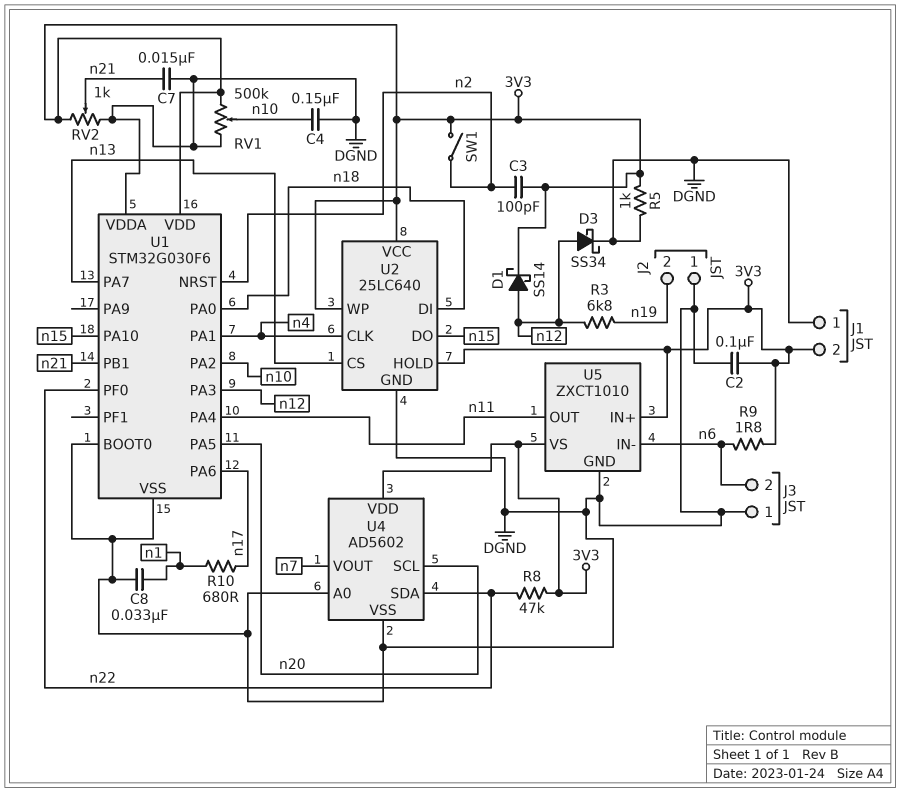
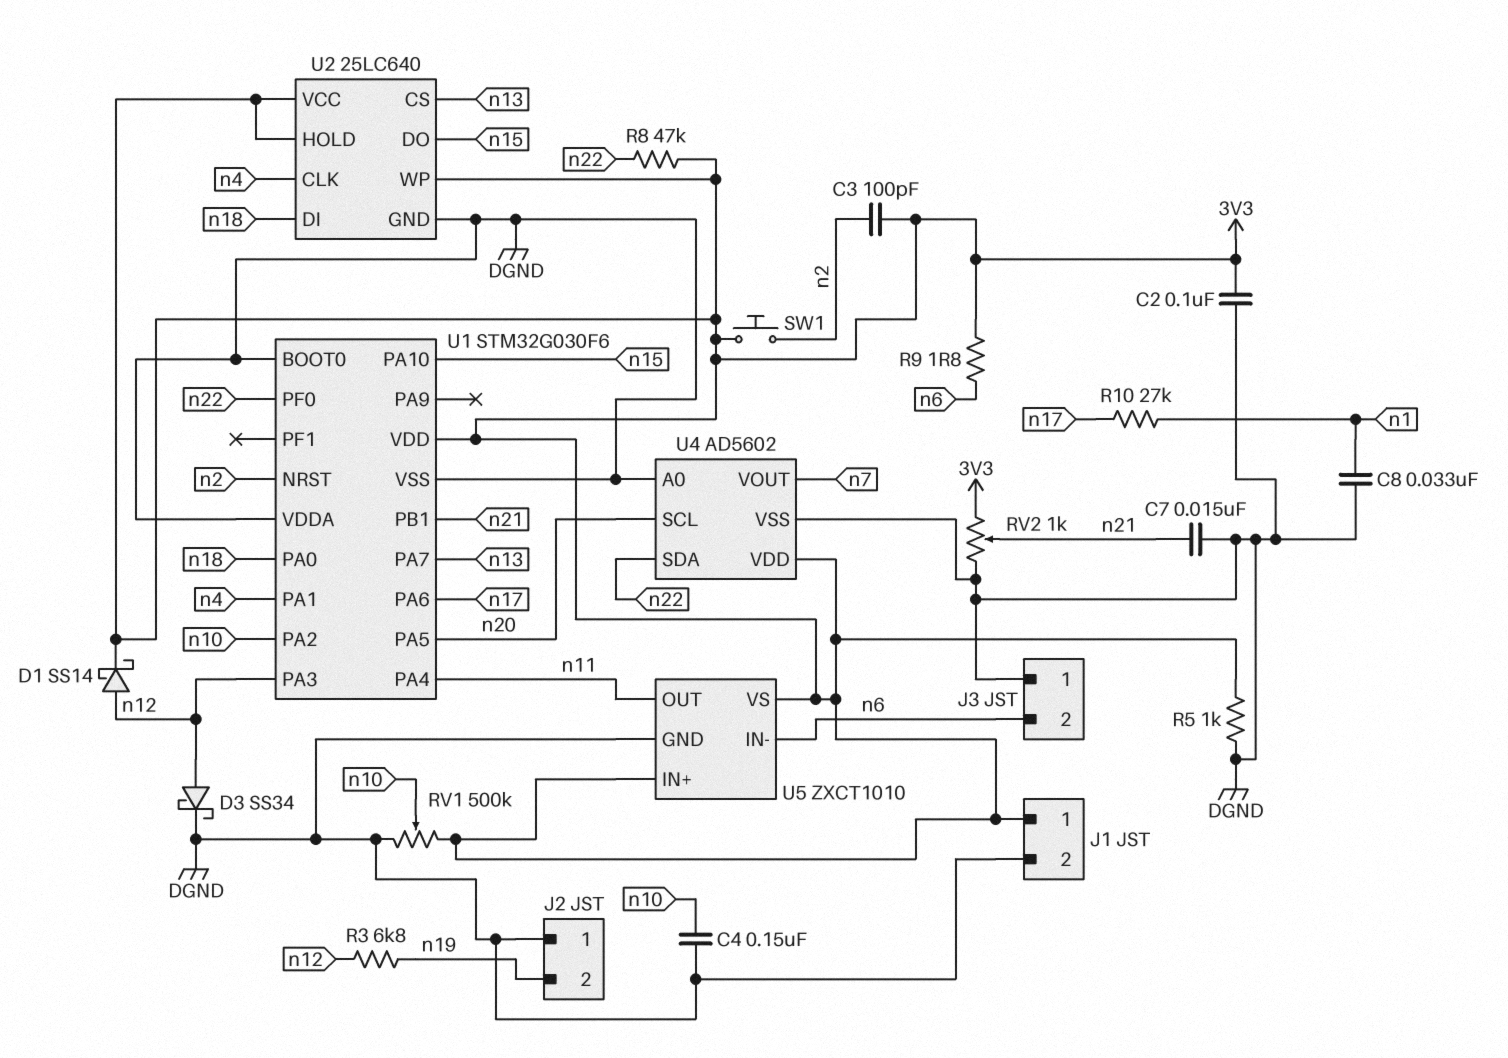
J1 pin 1: DGND -> 3V3
J1 pin 2: 3V3 -> DGND
R10: 680 (n1, n17) -> 27k (n1, n17)
SW1: switch (3V3, n2) -> button (3V3, n2)

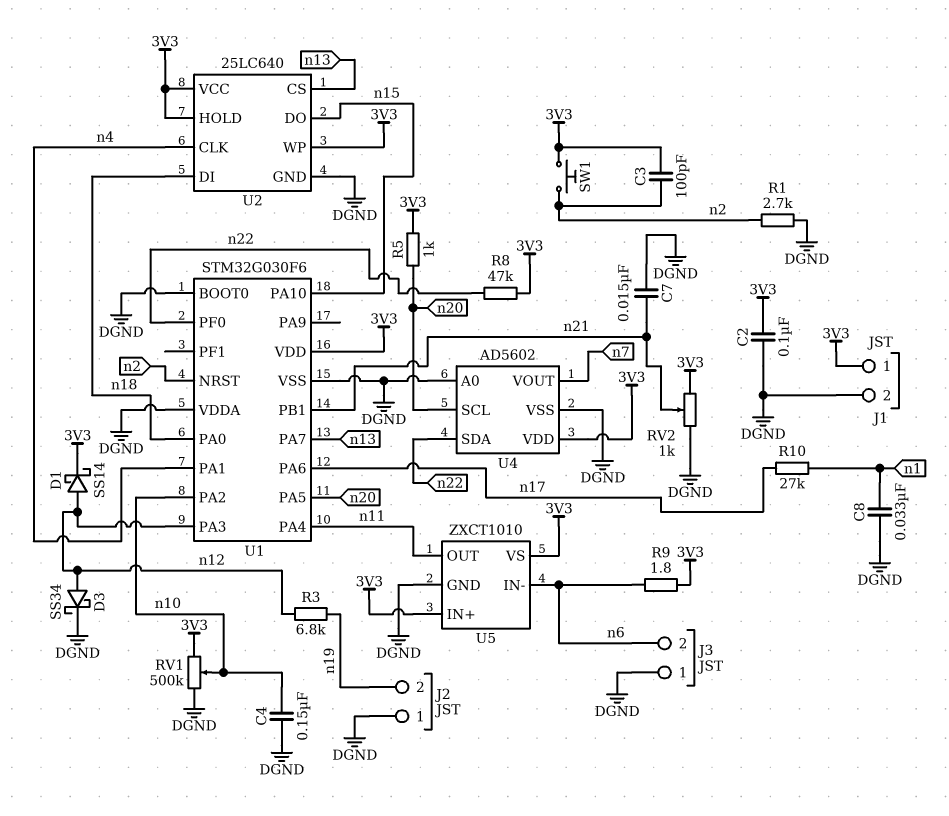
R1: none -> 2.7k (DGND, n2)
R5: 1k (3V3, DGND) -> 1k (3V3, n20)

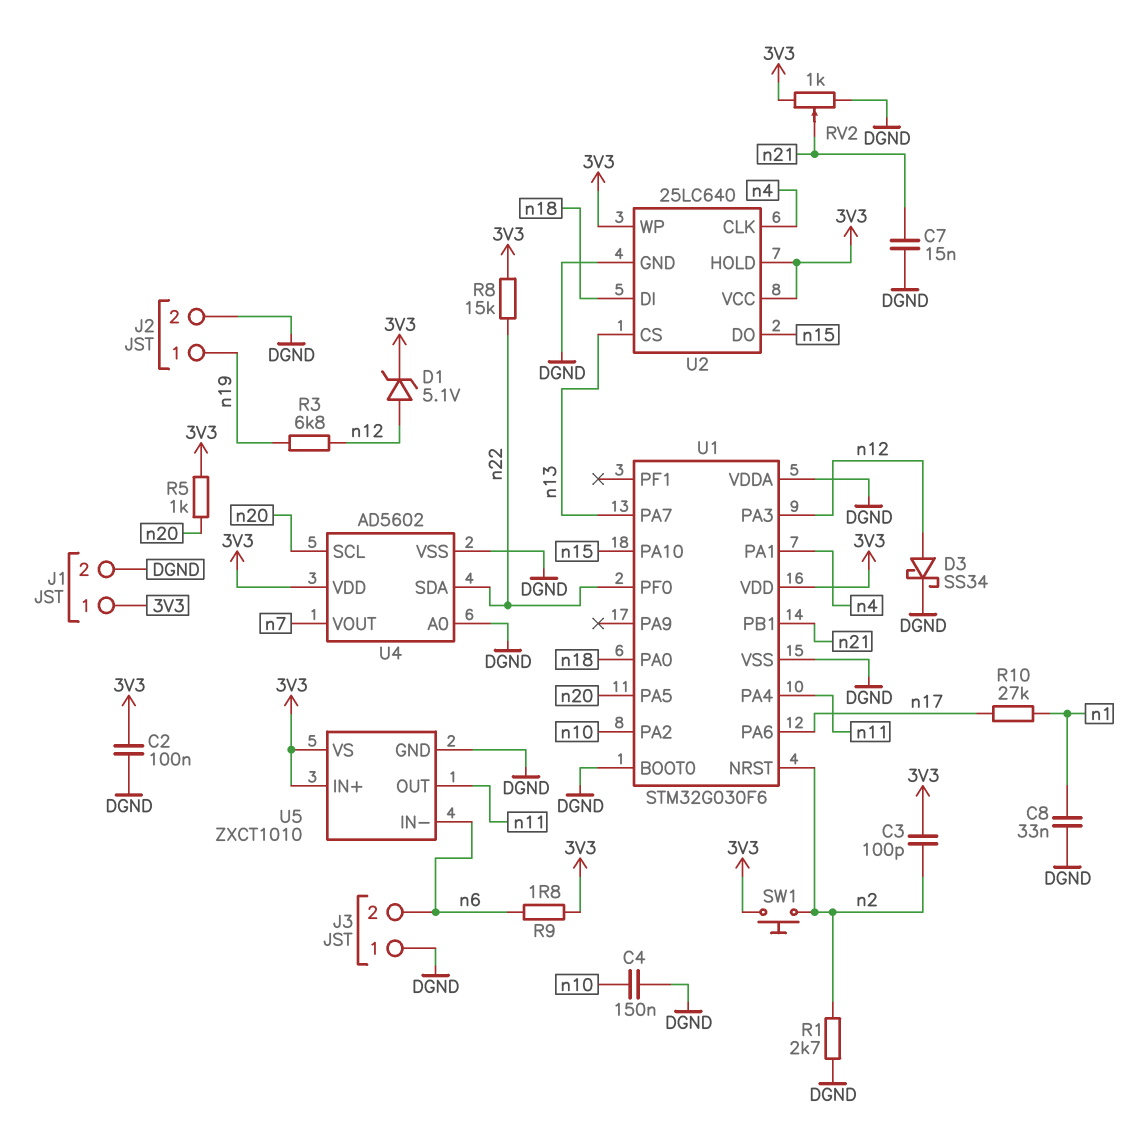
D1: schottky SS14 (A n12, K 3V3) -> zener 5.1V (A n12, K 3V3)
J2 pin 1: DGND -> n19
J2 pin 2: n19 -> DGND
R8: 47k (3V3, n22) -> 15k (3V3, n22)
RV1: 500k (3V3, DGND, wiper n10) -> none

